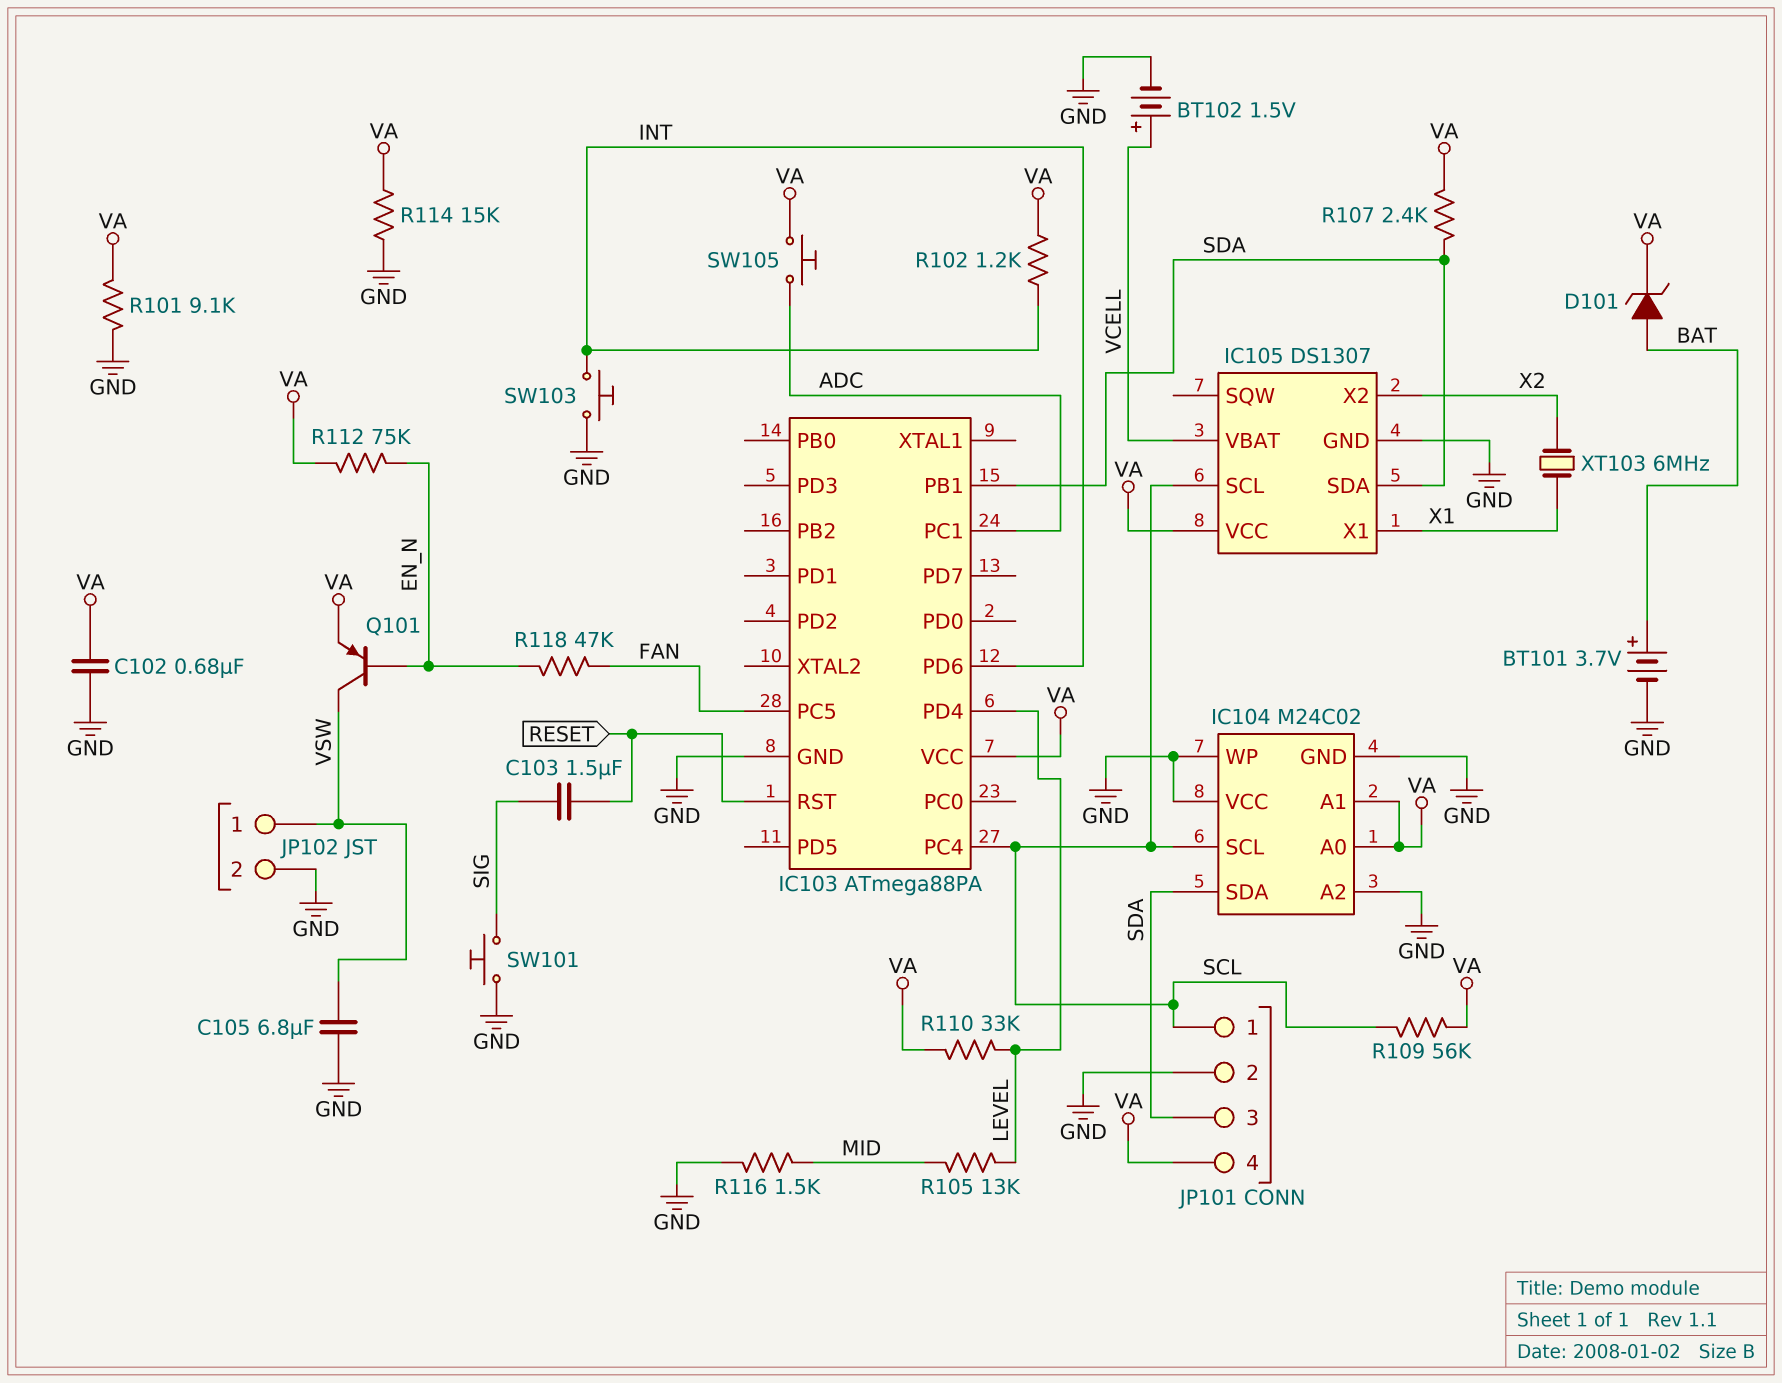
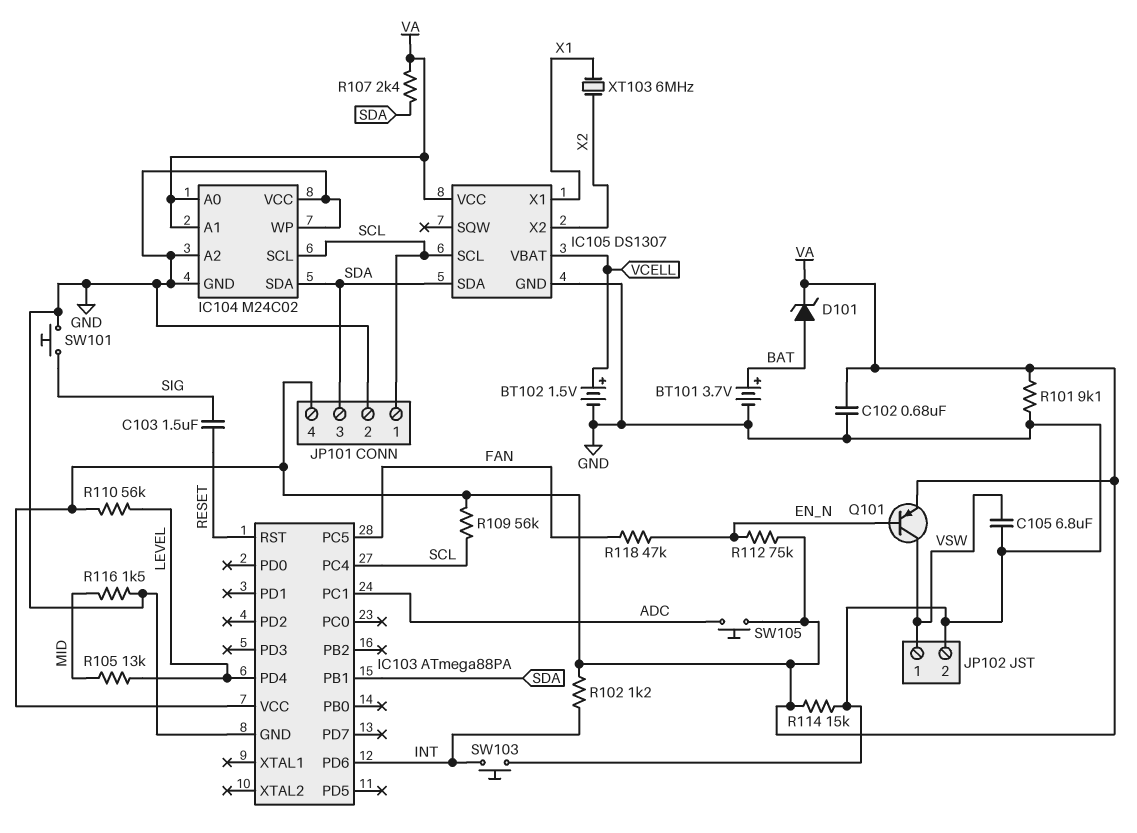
R110: 33k (LEVEL, VA) -> 56k (LEVEL, VA)

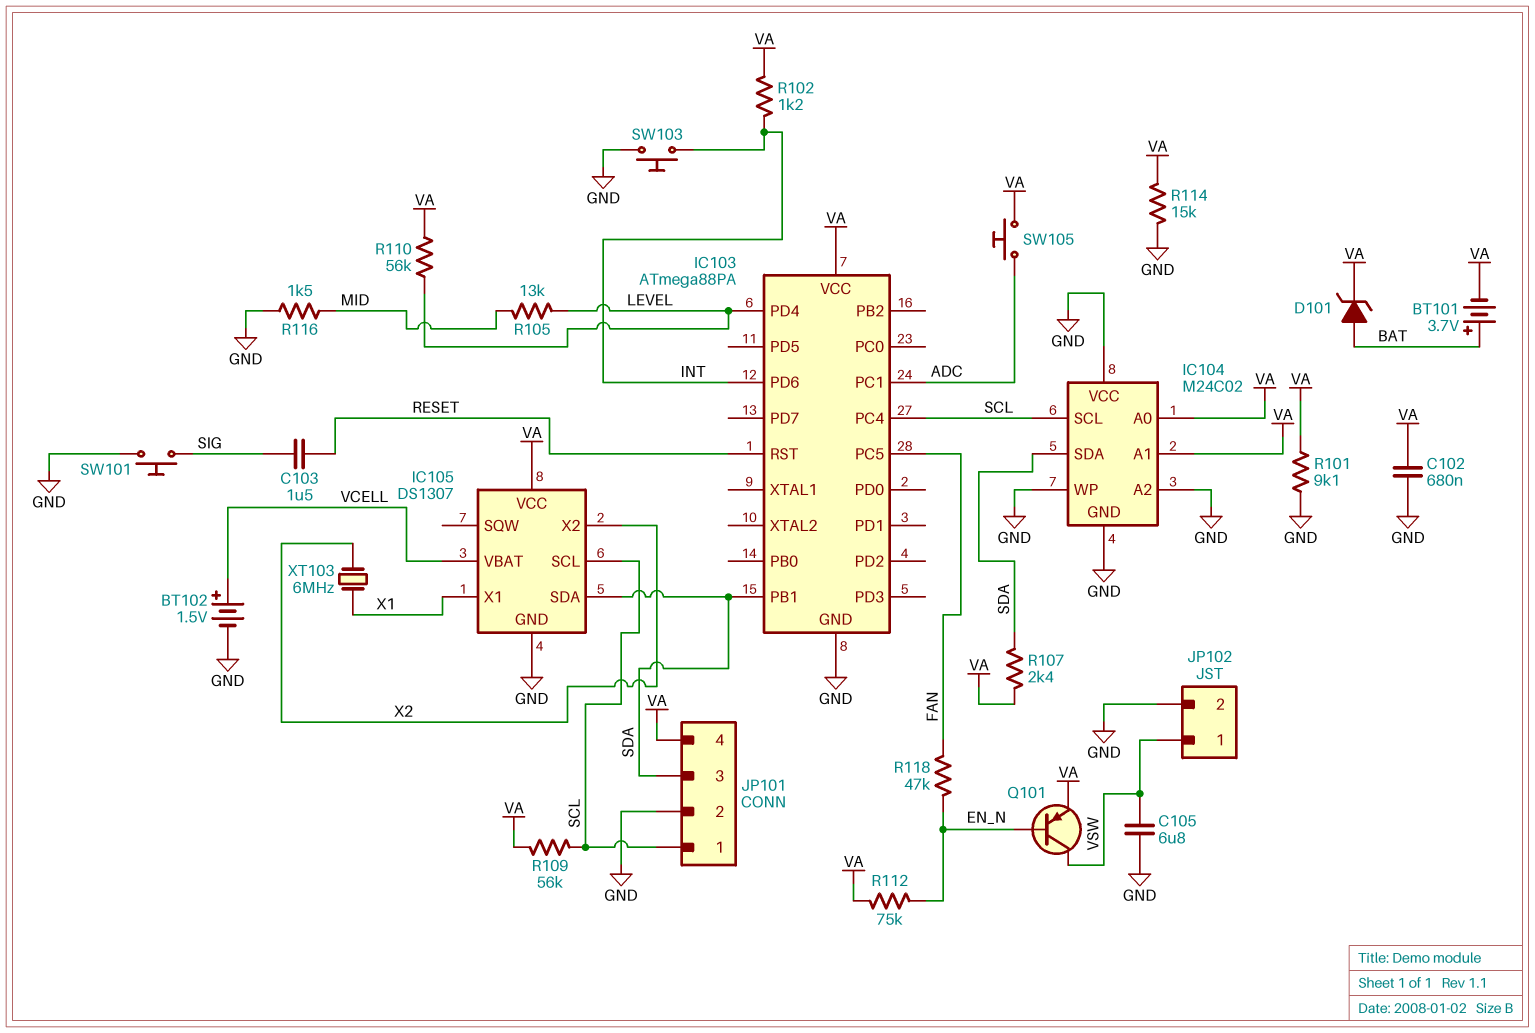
BT101: 3.7V (plus BAT, minus GND) -> 3.7V (plus BAT, minus VA)

